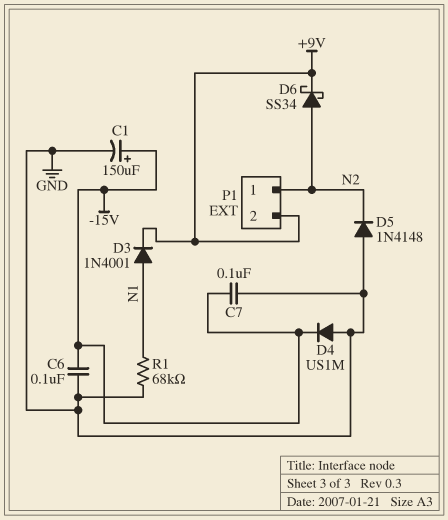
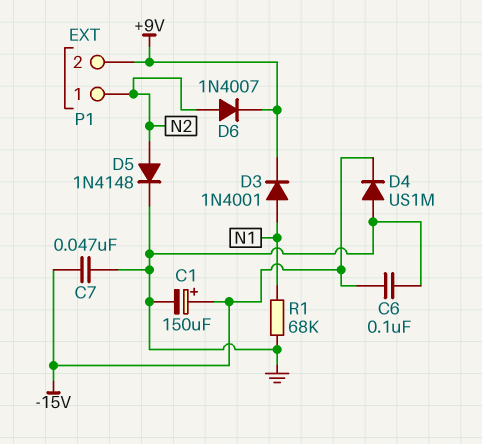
C7: 100nF (-15V, GND) -> 47nF (-15V, GND)
D5: diode 1N4148 (A GND, K N2) -> diode 1N4148 (A N2, K GND)
D6: schottky SS34 (A N2, K +9V) -> diode 1N4007 (A N2, K +9V)

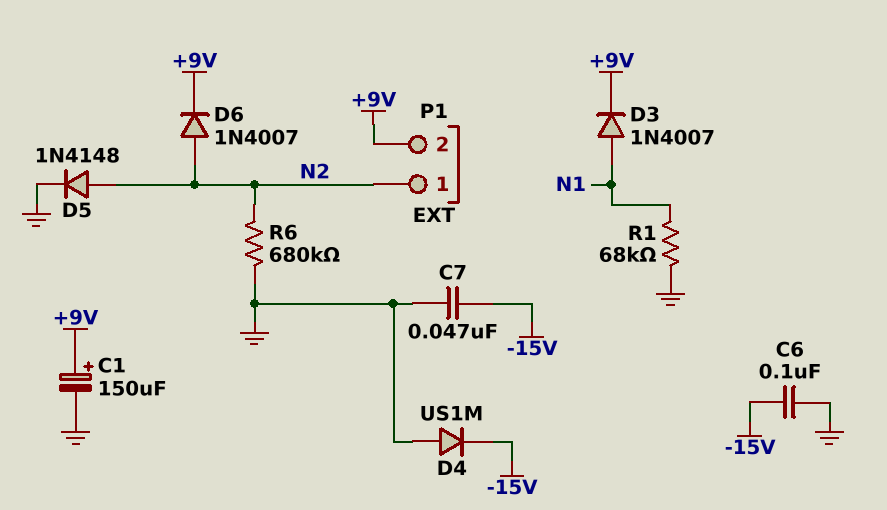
C1: 150uF (plus -15V, minus GND) -> 150uF (plus +9V, minus GND)
D3: diode 1N4001 (A N1, K +9V) -> diode 1N4007 (A N1, K +9V)
R6: none -> 680k (GND, N2)

